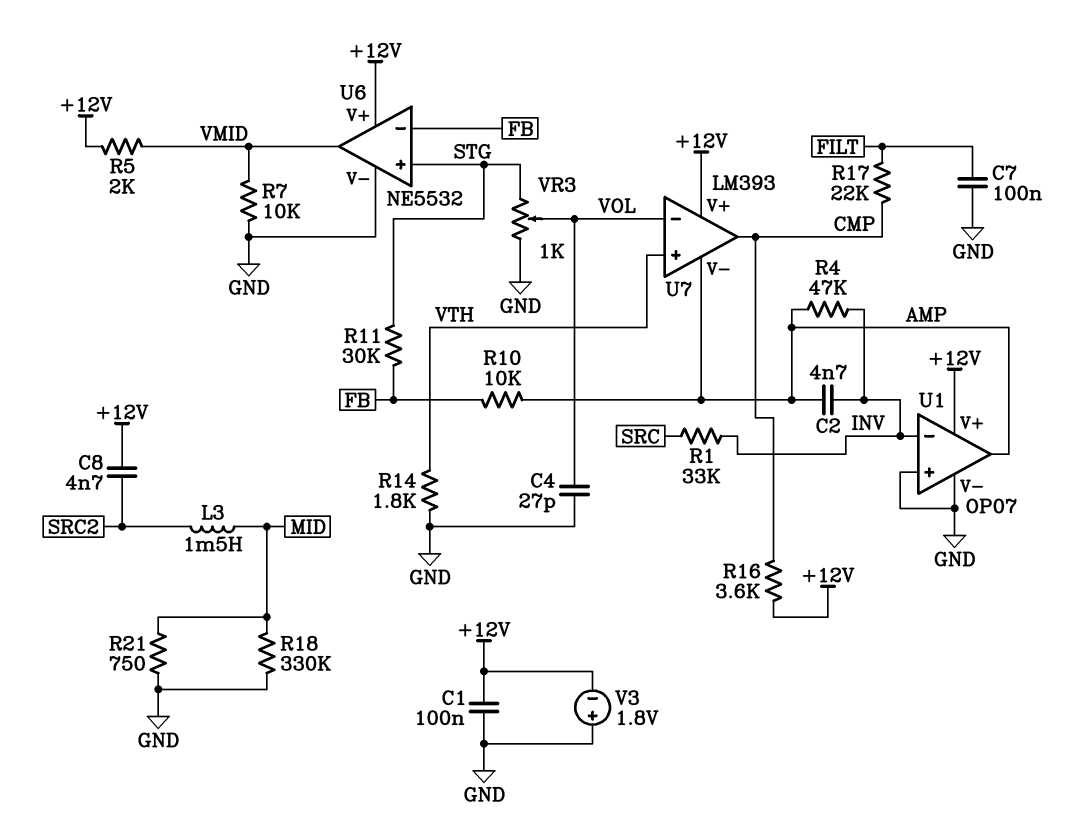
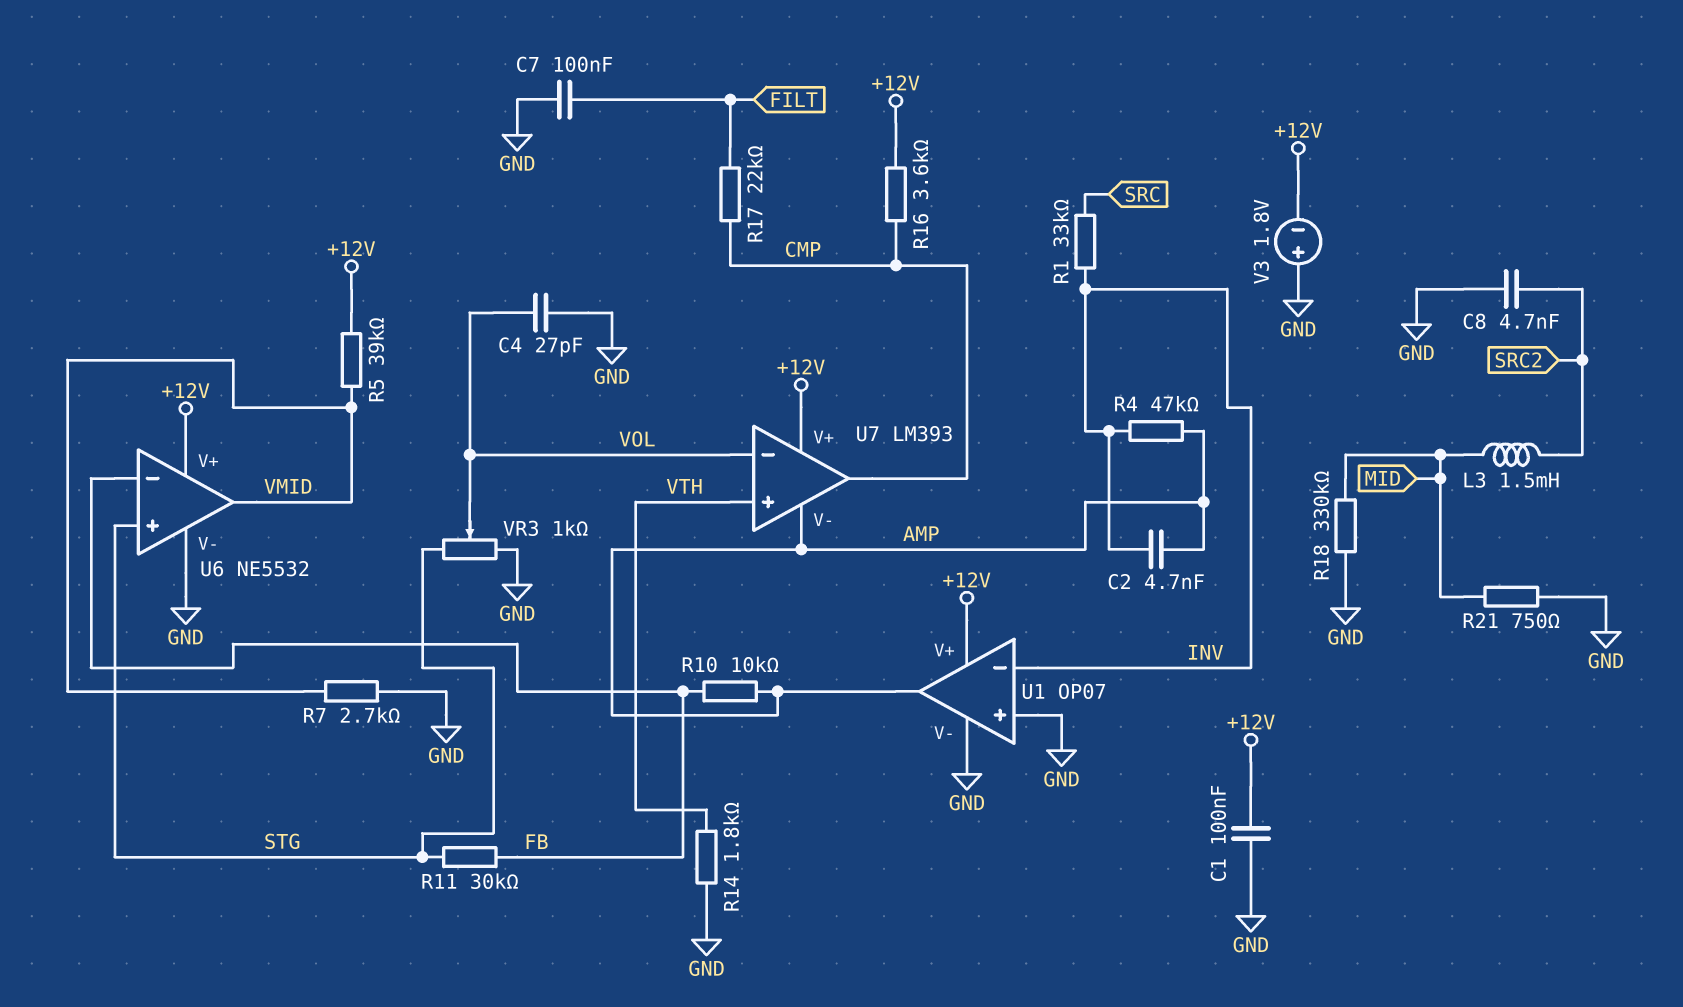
C8: 4.7nF (+12V, SRC2) -> 4.7nF (GND, SRC2)
R5: 2k (+12V, VMID) -> 39k (+12V, VMID)
R7: 10k (GND, VMID) -> 2.7k (GND, VMID)

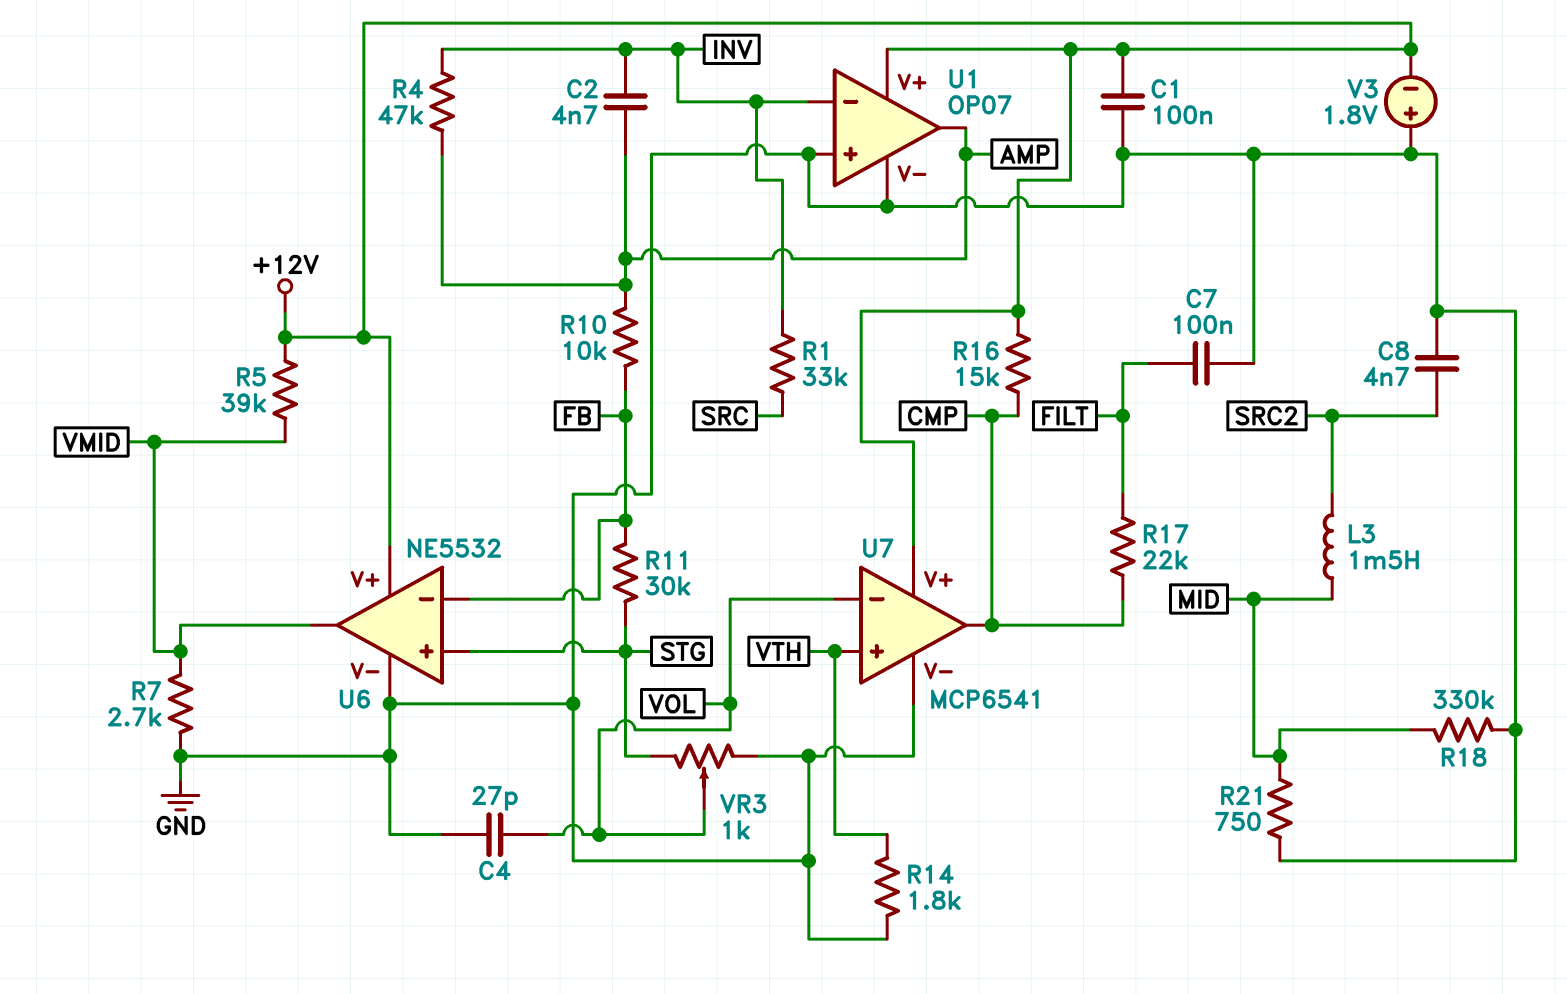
R16: 3.6k (+12V, CMP) -> 15k (+12V, CMP)
U7: LM393 -> MCP6541
U7 pin V-: AMP -> GND

